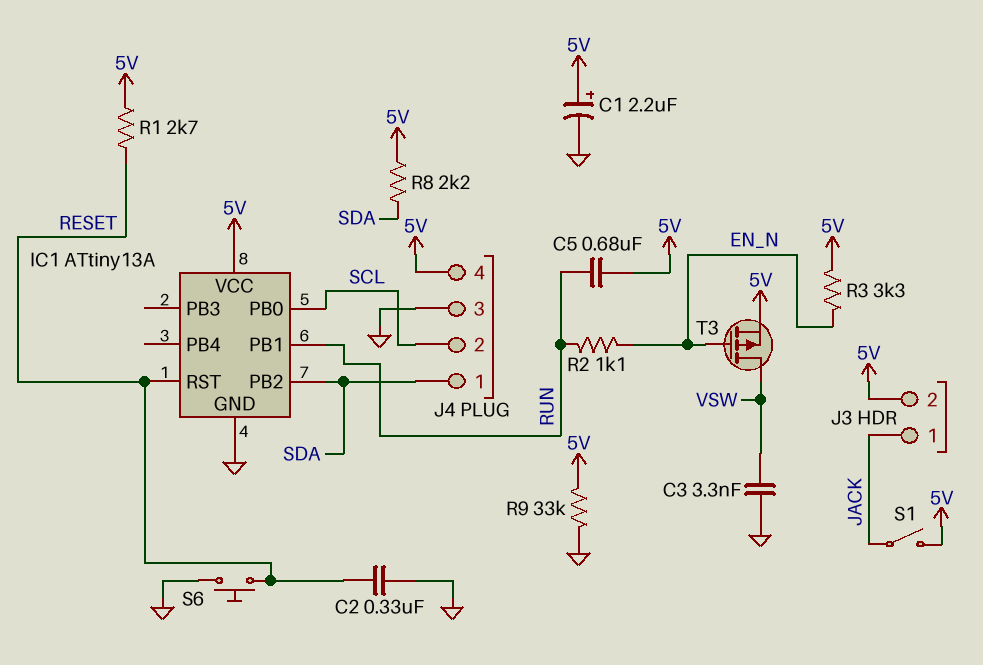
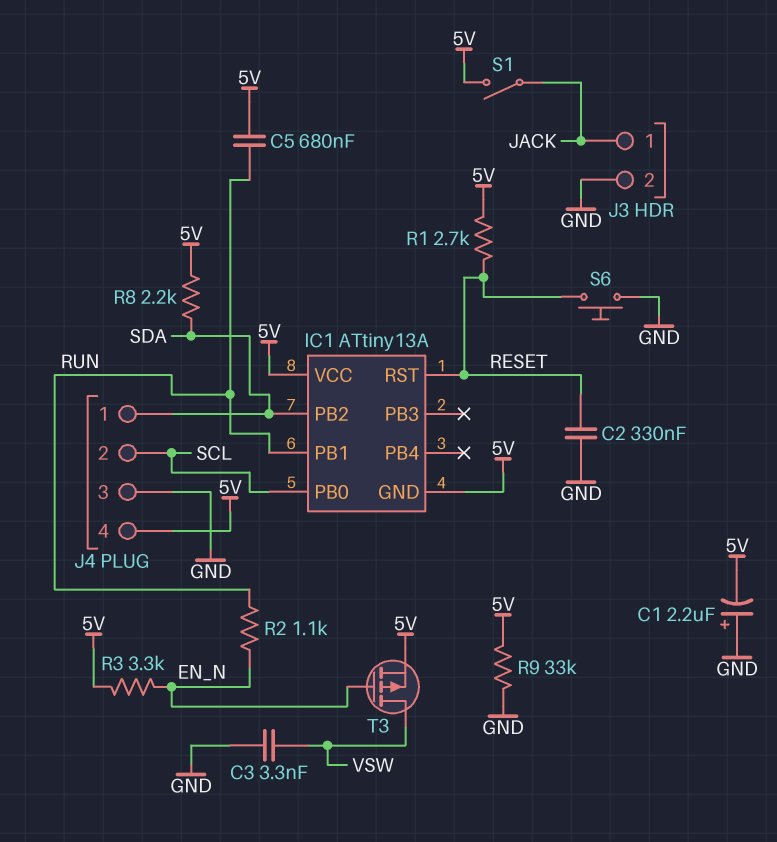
C1: 2.2uF (plus 5V, minus GND) -> 2.2uF (plus GND, minus 5V)
IC1 pin GND: GND -> 5V
J3 pin 2: 5V -> GND

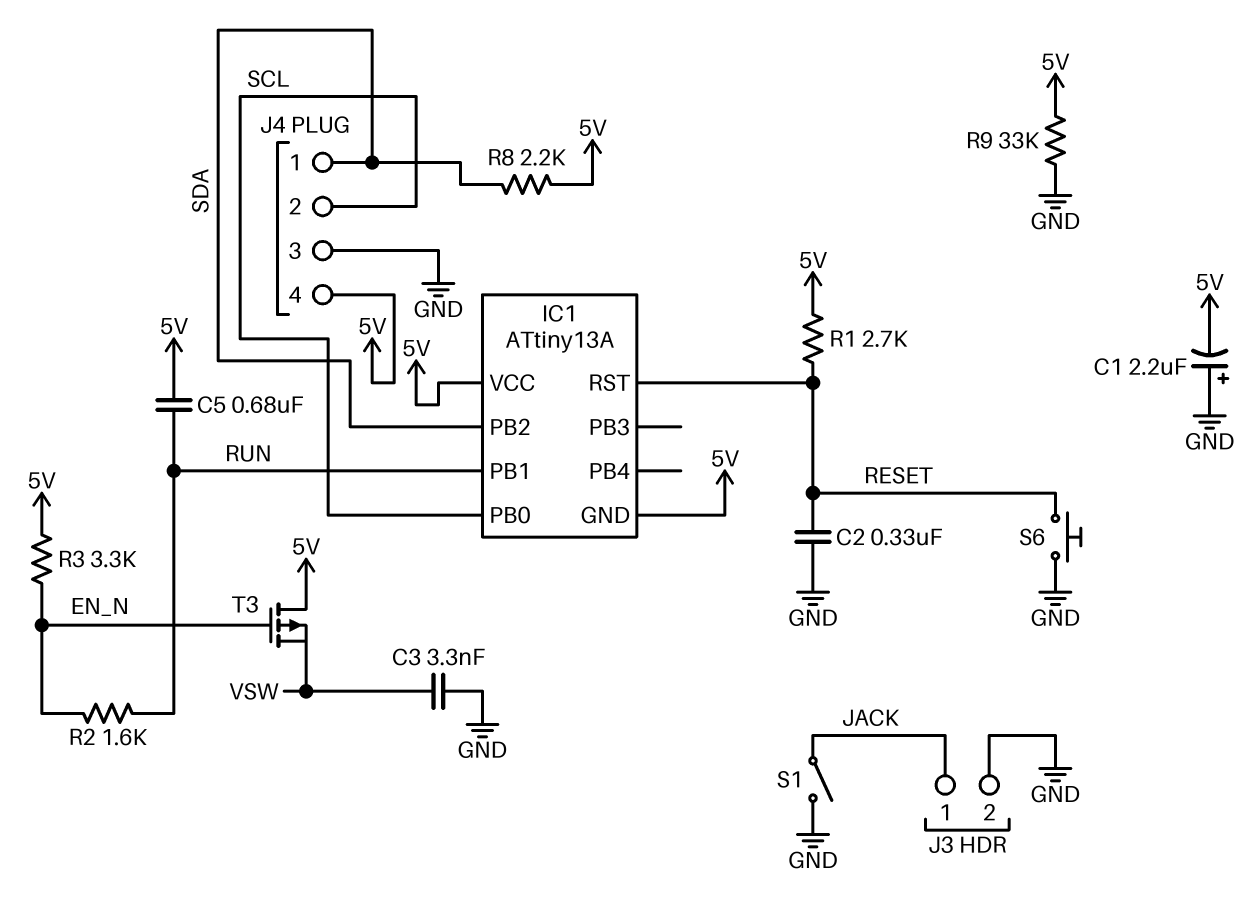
R2: 1.1k (EN_N, RUN) -> 1.6k (EN_N, RUN)
S1: switch (5V, JACK) -> switch (GND, JACK)
T3: PMOS (G EN_N, D VSW, S 5V) -> PMOS (G EN_N, D 5V, S VSW)

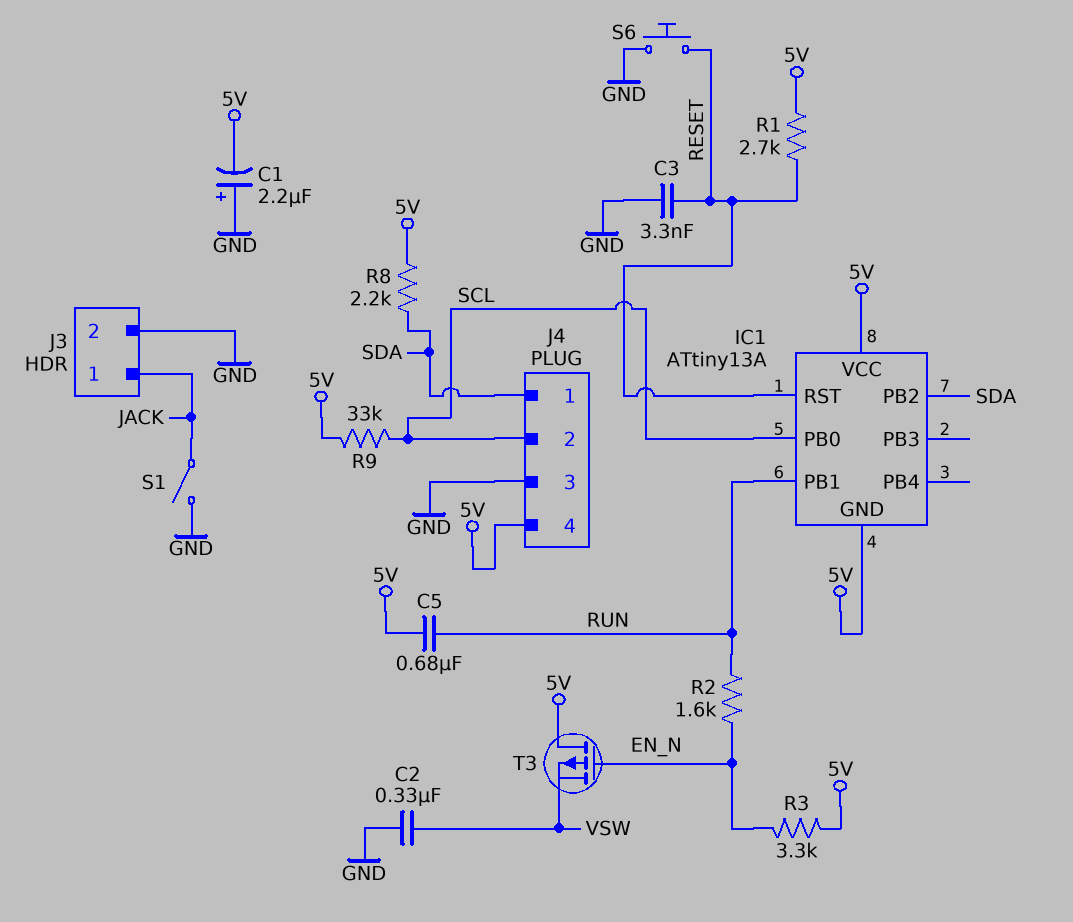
C2: 330nF (GND, RESET) -> 330nF (GND, VSW)
C3: 3.3nF (GND, VSW) -> 3.3nF (GND, RESET)
R9: 33k (5V, GND) -> 33k (5V, SCL)

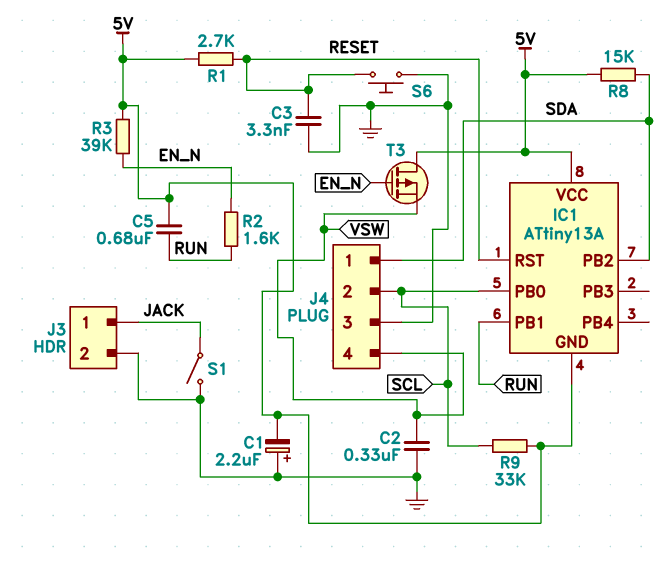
J4 pin 4: 5V -> VSW
R3: 3.3k (5V, EN_N) -> 39k (5V, EN_N)
R8: 2.2k (5V, SDA) -> 15k (5V, SDA)

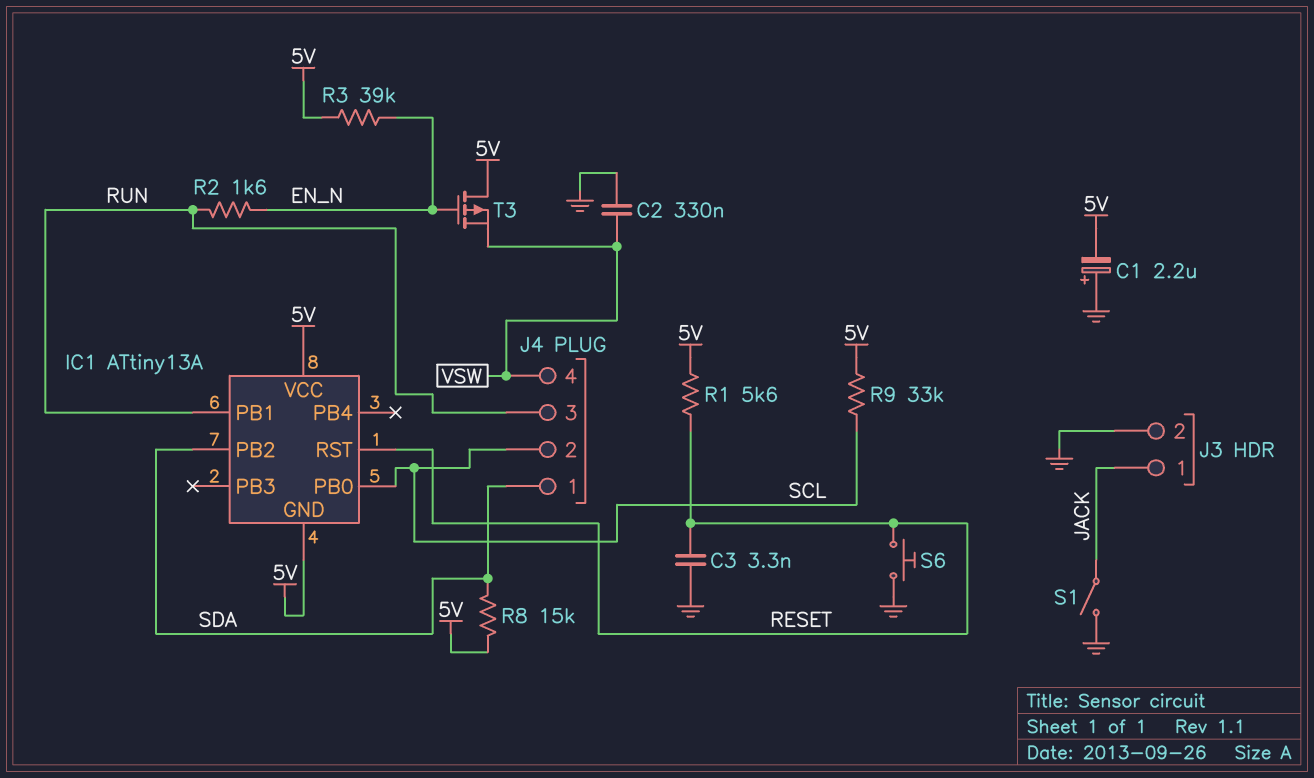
C5: 680nF (5V, RUN) -> none
J4 pin 3: GND -> RUN
R1: 2.7k (5V, RESET) -> 5.6k (5V, RESET)

